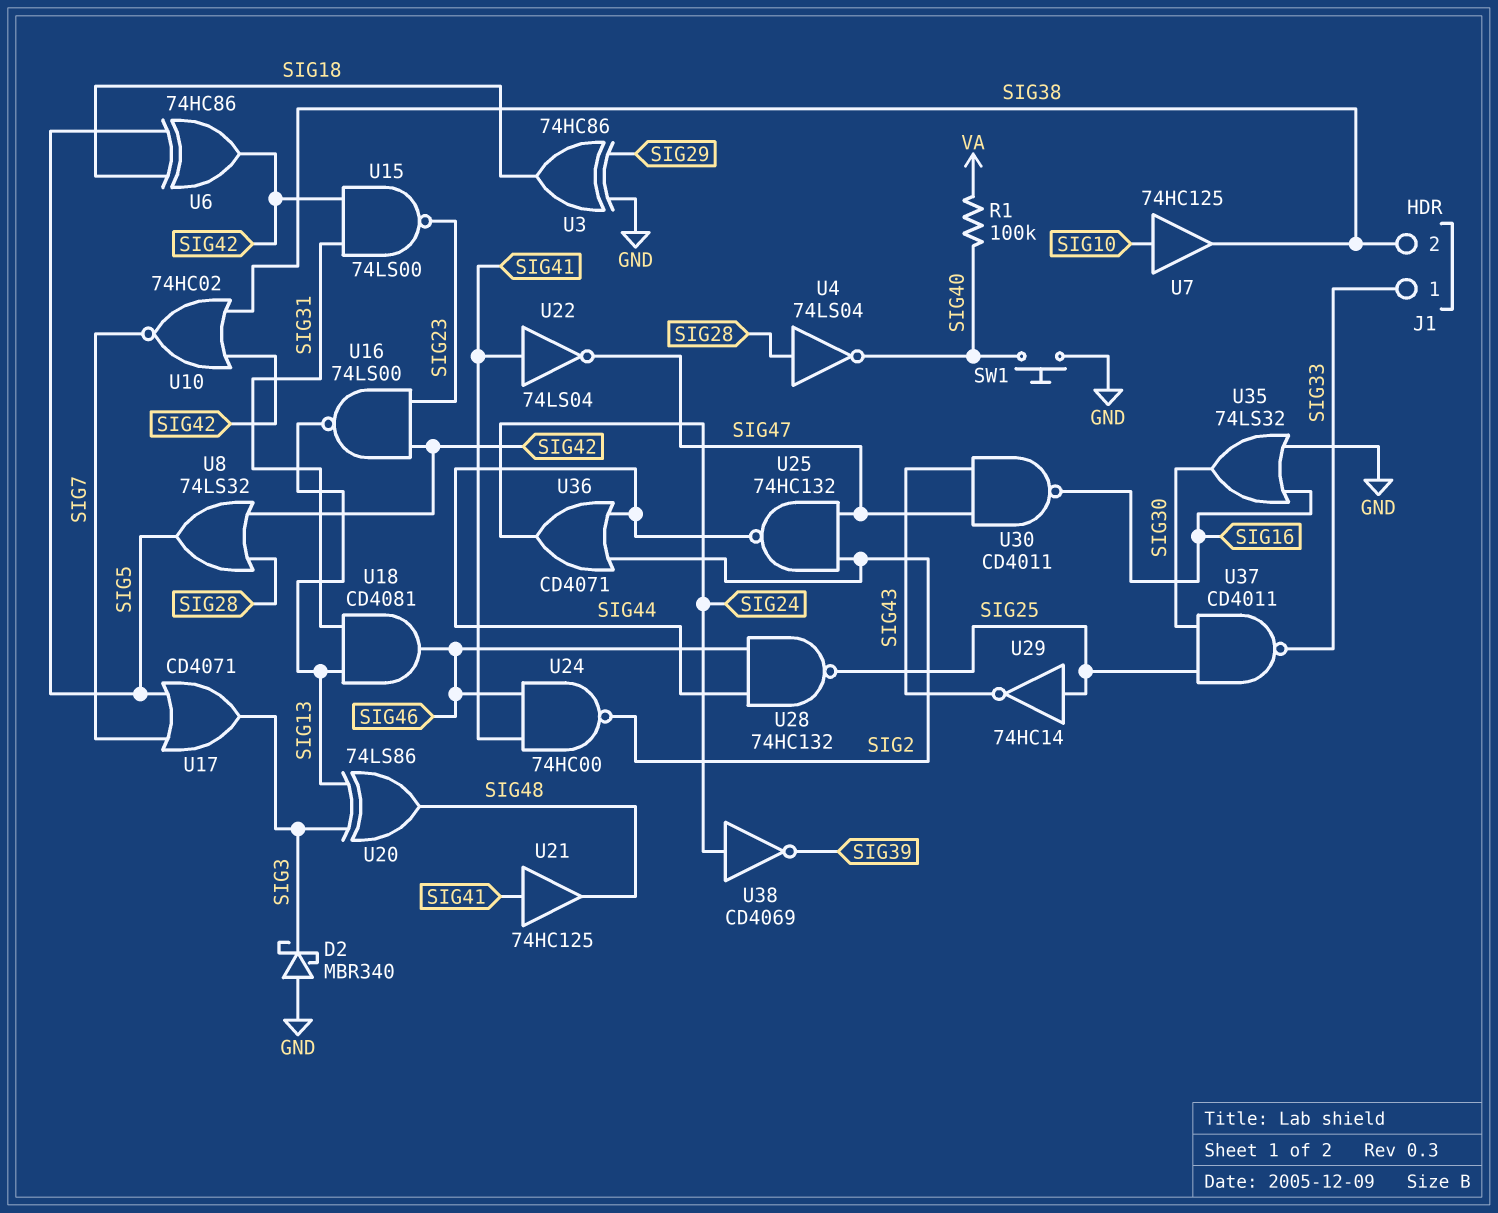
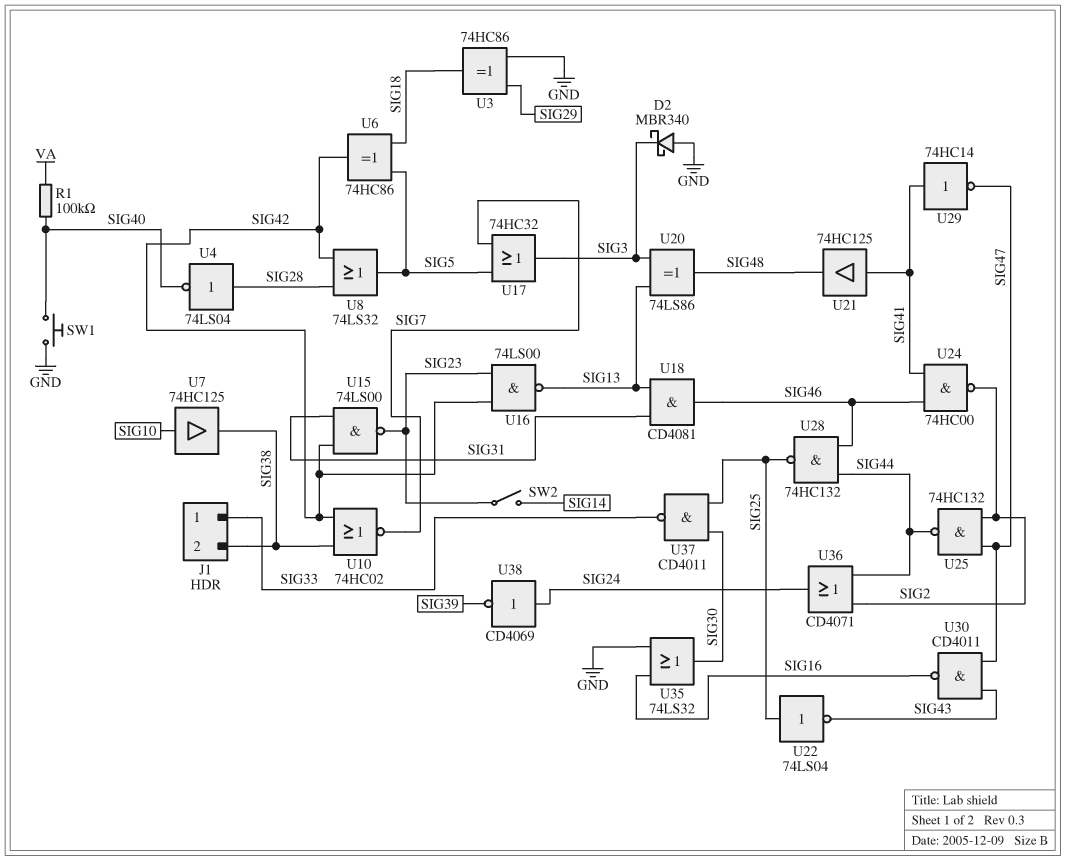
SW2: none -> switch (SIG14, SIG23)
U17: OR CD4071 (in SIG5, in SIG7, out SIG3) -> OR 74HC32 (in SIG5, in SIG7, out SIG3)
U22: NOT 74LS04 (in SIG41, out SIG47) -> NOT 74LS04 (in SIG25, out SIG43)
U29: NOT 74HC14 (in SIG25, out SIG43) -> NOT 74HC14 (in SIG41, out SIG47)

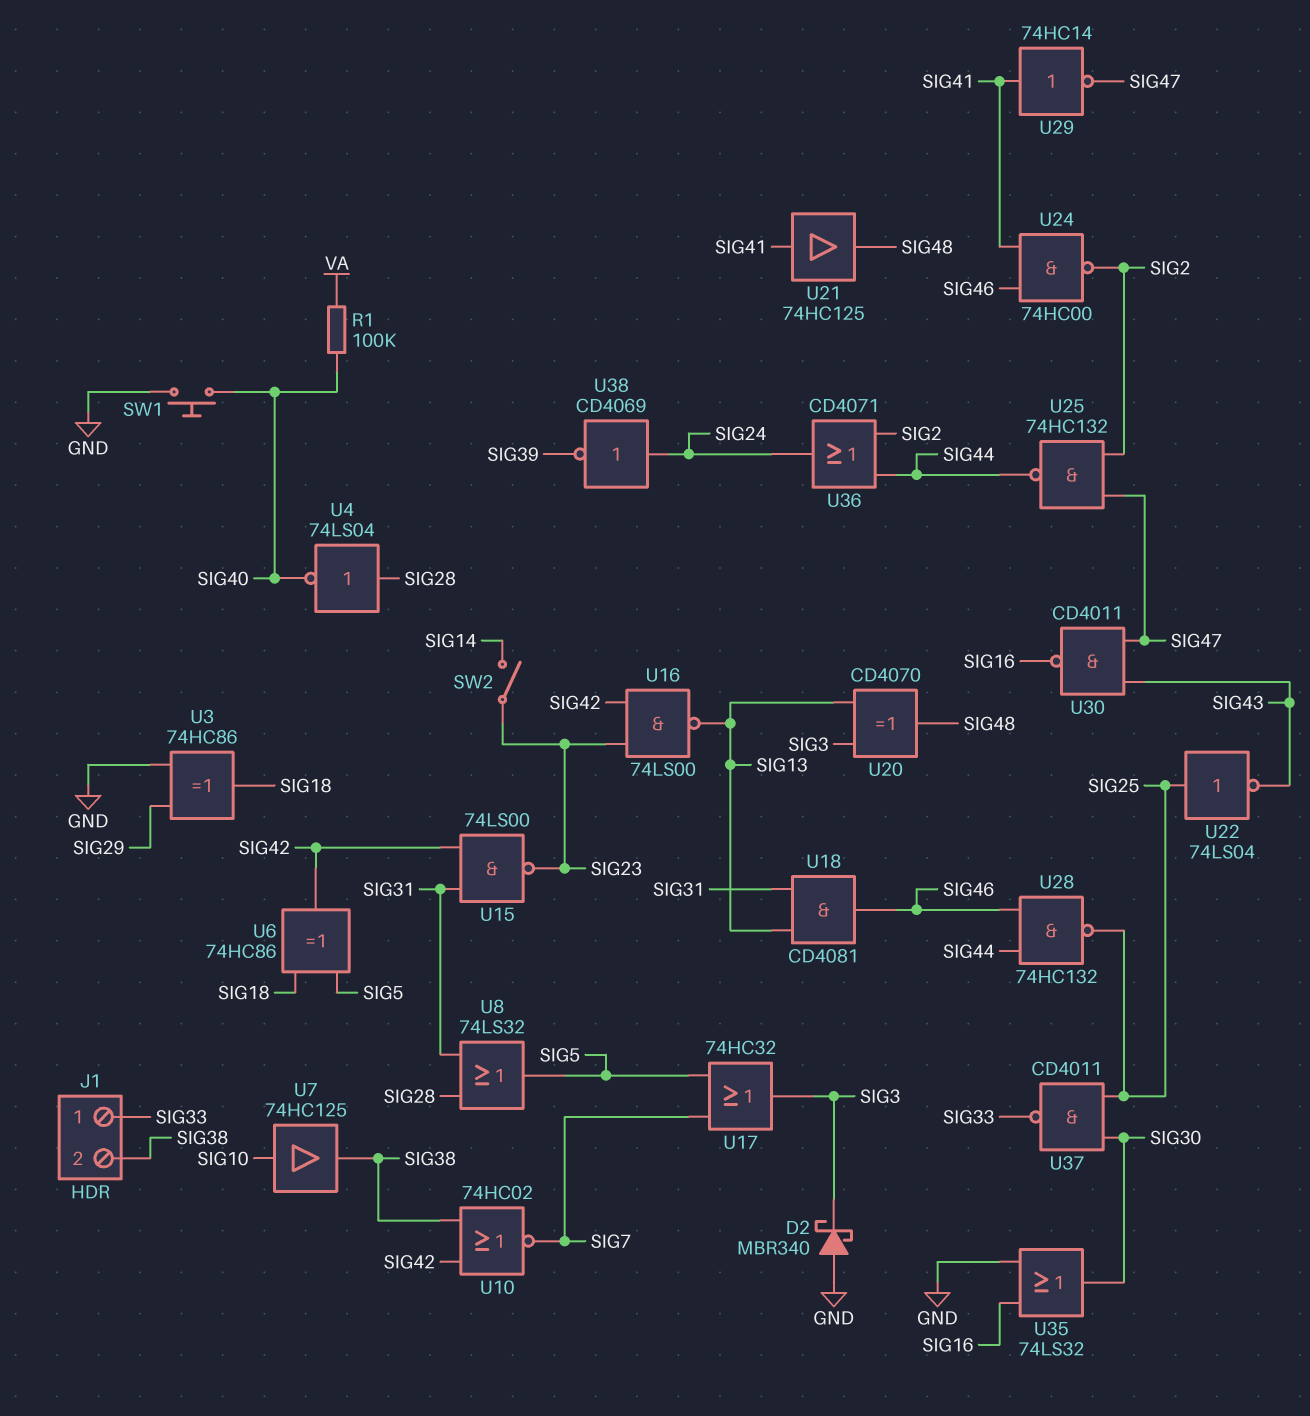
U8: OR 74LS32 (in SIG28, in SIG42, out SIG5) -> OR 74LS32 (in SIG28, in SIG31, out SIG5)
U20: XOR 74LS86 (in SIG3, in SIG13, out SIG48) -> XOR CD4070 (in SIG3, in SIG13, out SIG48)

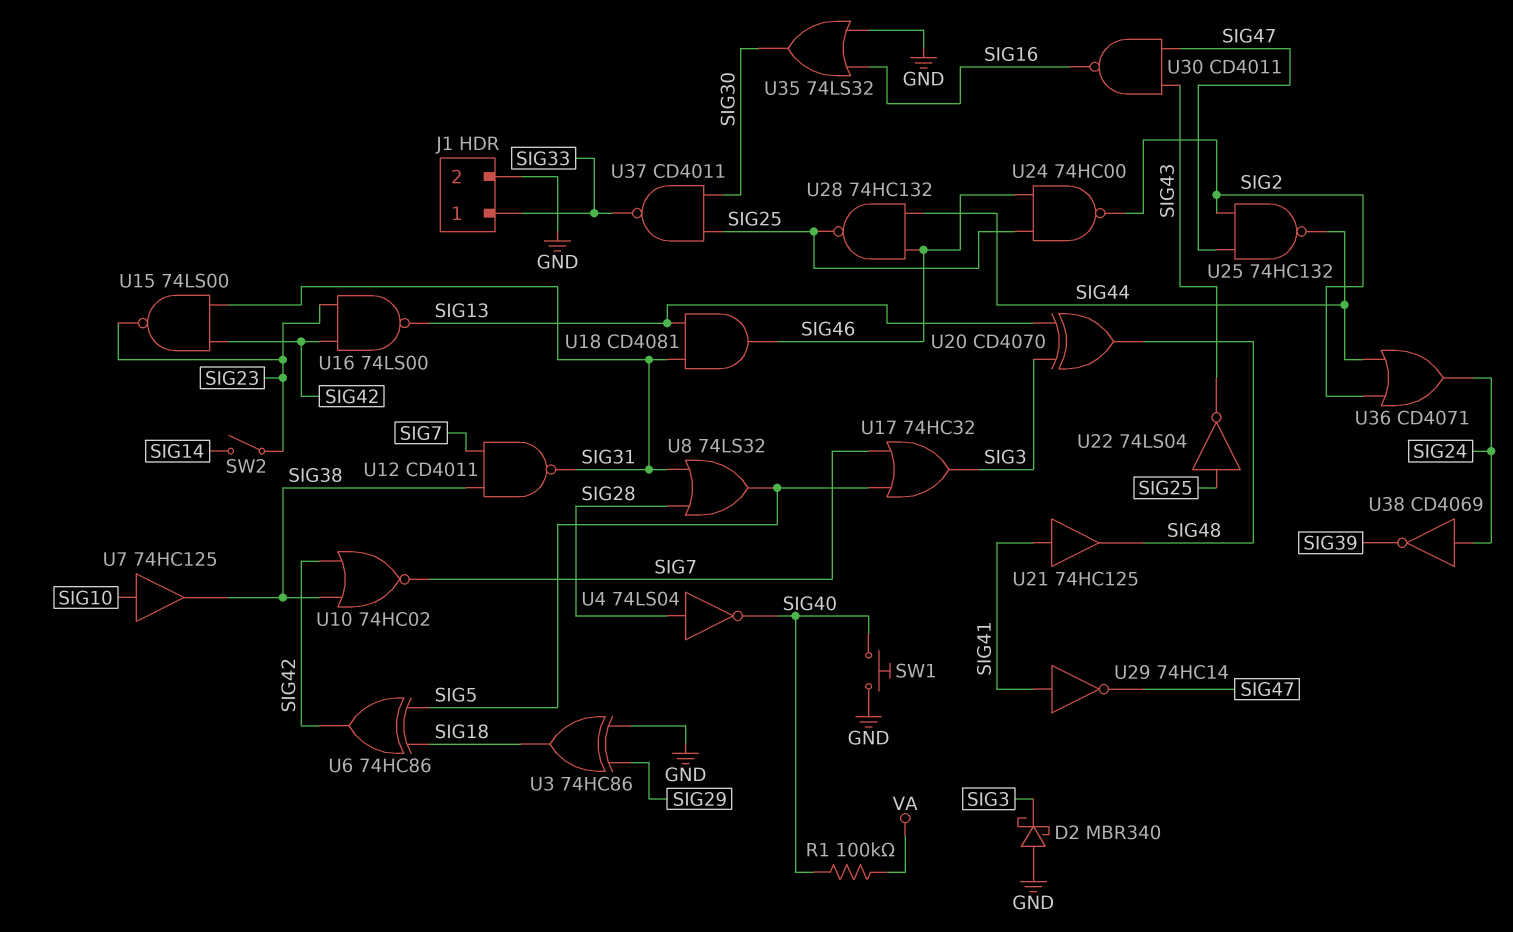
J1 pin 2: SIG38 -> GND
U12: none -> NAND CD4011 (in SIG7, in SIG38, out SIG31)
U24: NAND 74HC00 (in SIG41, in SIG46, out SIG2) -> NAND 74HC00 (in SIG25, in SIG46, out SIG2)

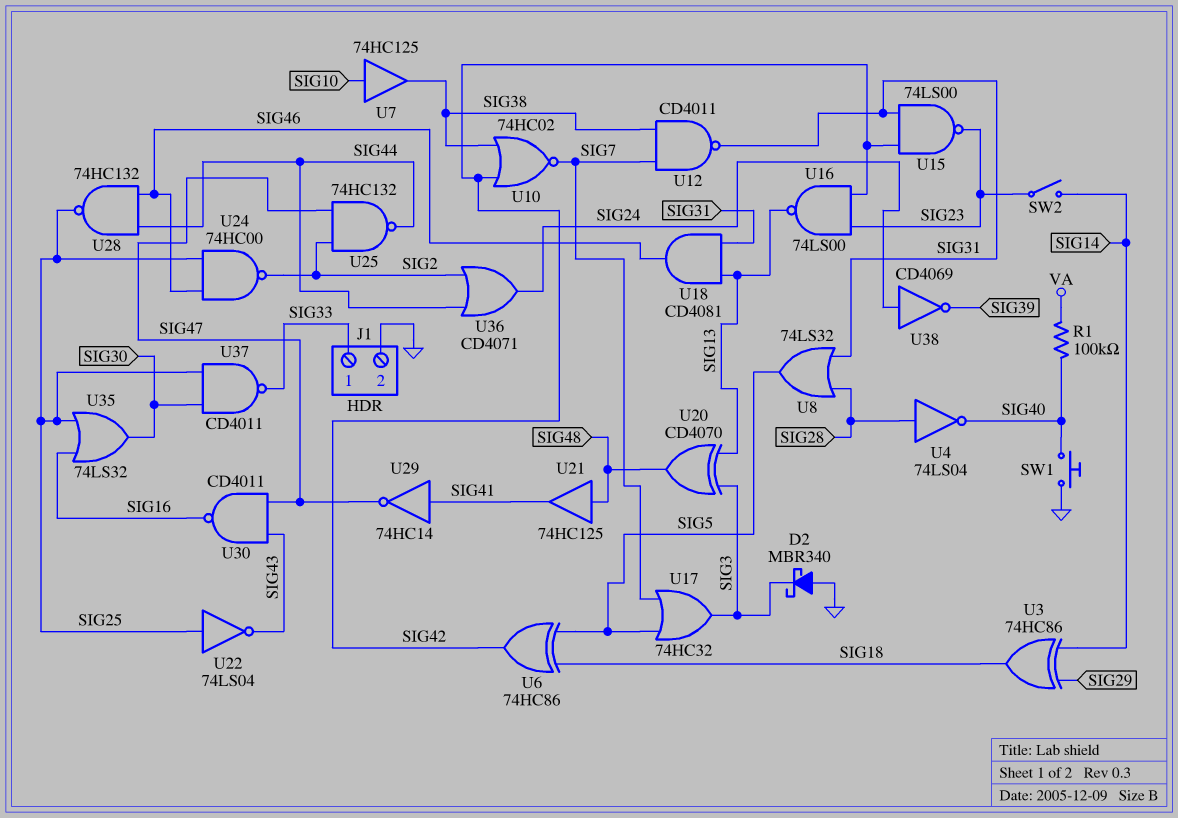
U3: XOR 74HC86 (in GND, in SIG29, out SIG18) -> XOR 74HC86 (in SIG14, in SIG29, out SIG18)
U21: buffer 74HC125 (in SIG41, out SIG48) -> buffer 74HC125 (in SIG48, out SIG41)
U35: OR 74LS32 (in GND, in SIG16, out SIG30) -> OR 74LS32 (in SIG16, in SIG25, out SIG30)

